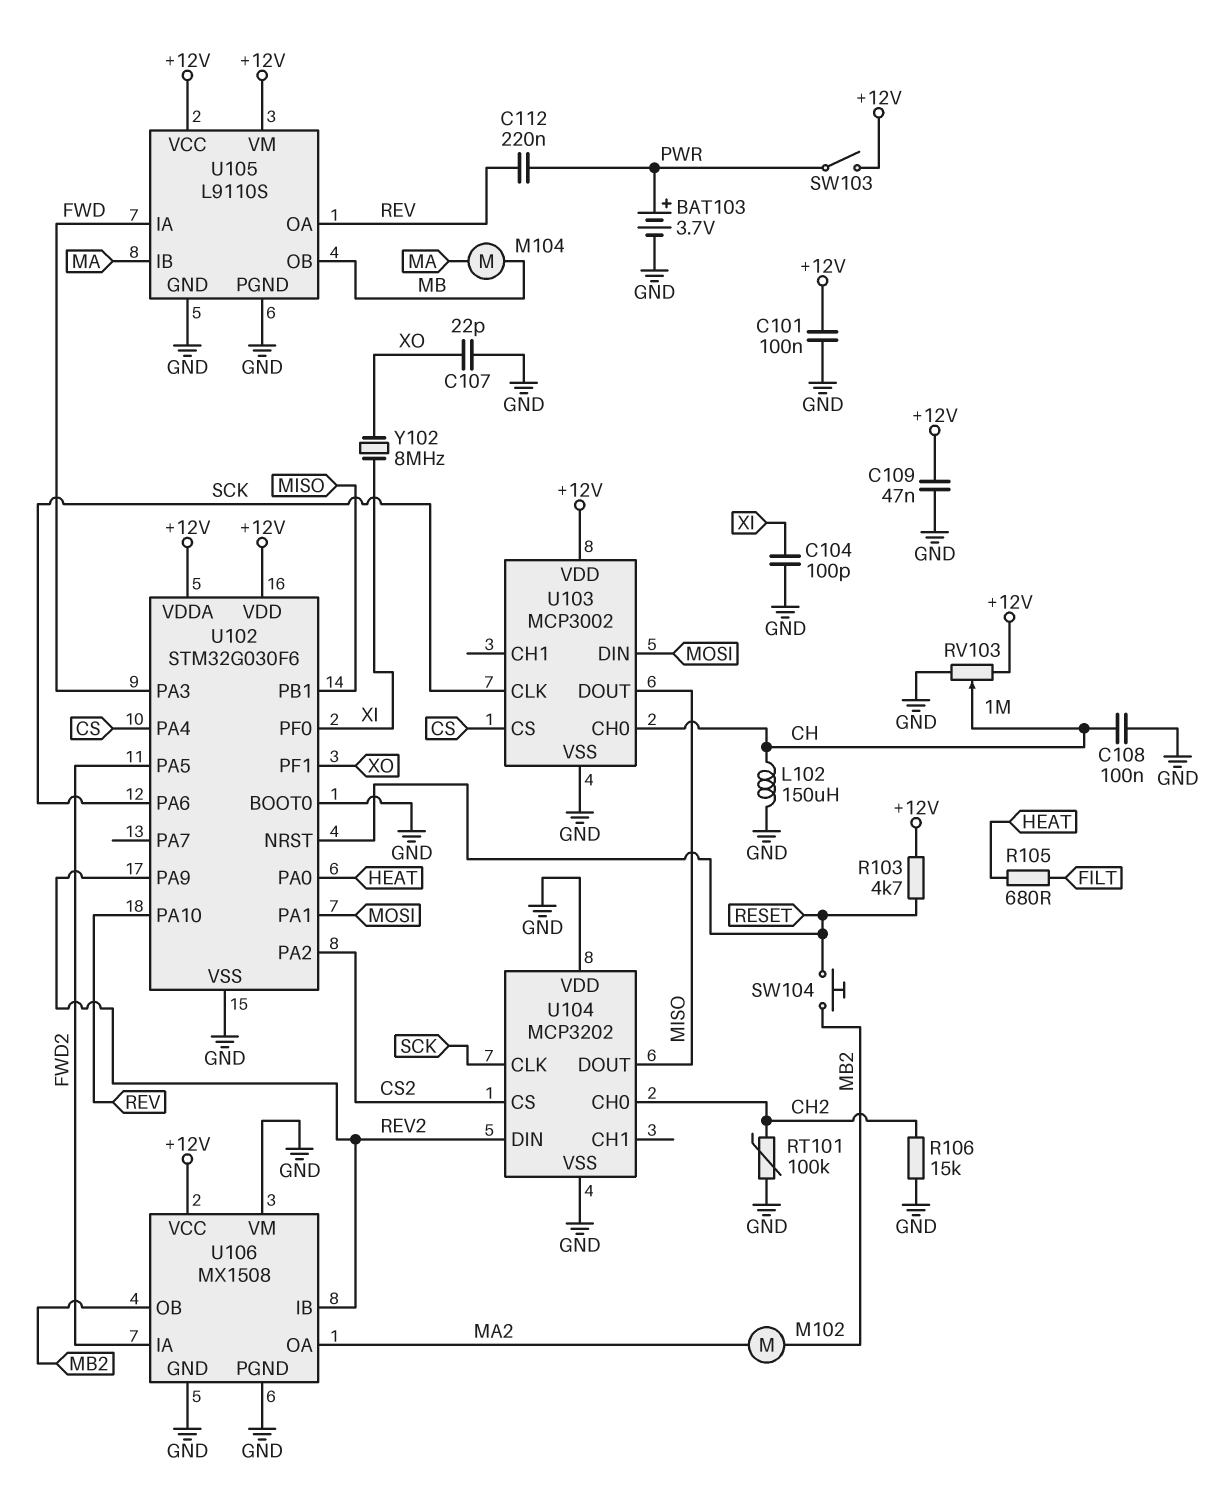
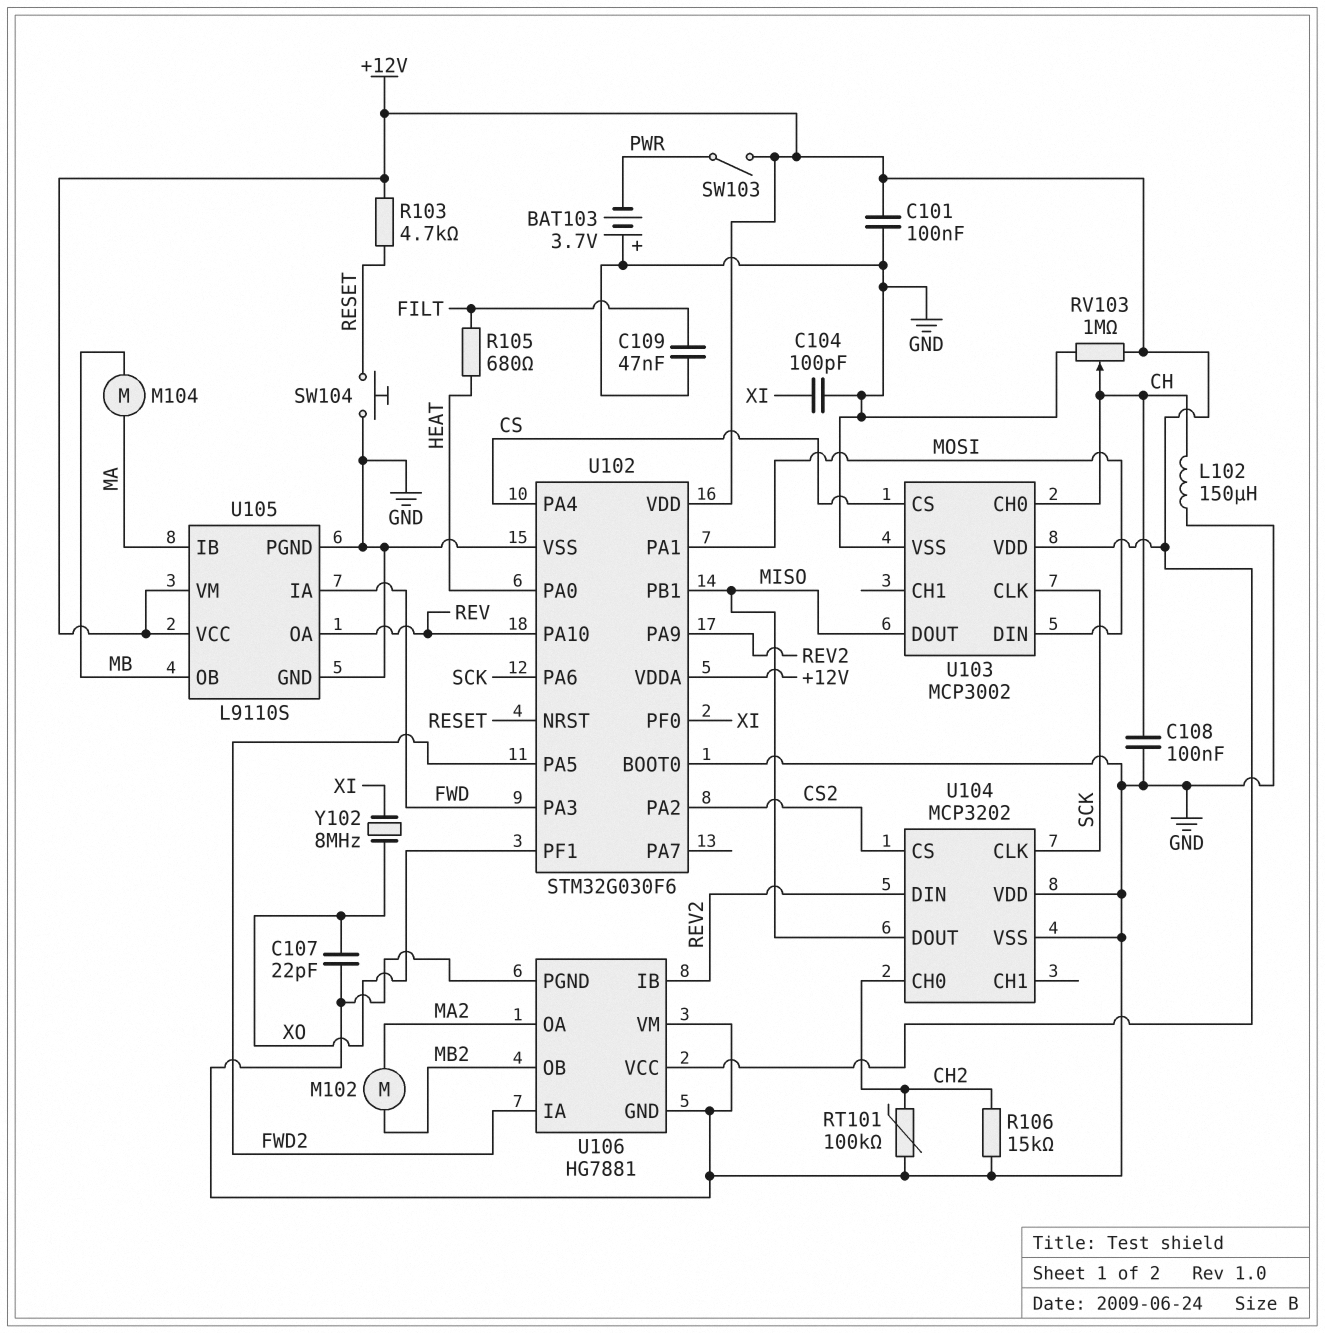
BAT103: 3.7V (plus PWR, minus GND) -> 3.7V (plus GND, minus PWR)
C109: 47nF (+12V, GND) -> 47nF (FILT, GND)
C112: 220nF (PWR, REV) -> none
SW104: button (MB2, RESET) -> button (GND, RESET)
U106: MX1508 -> HG7881

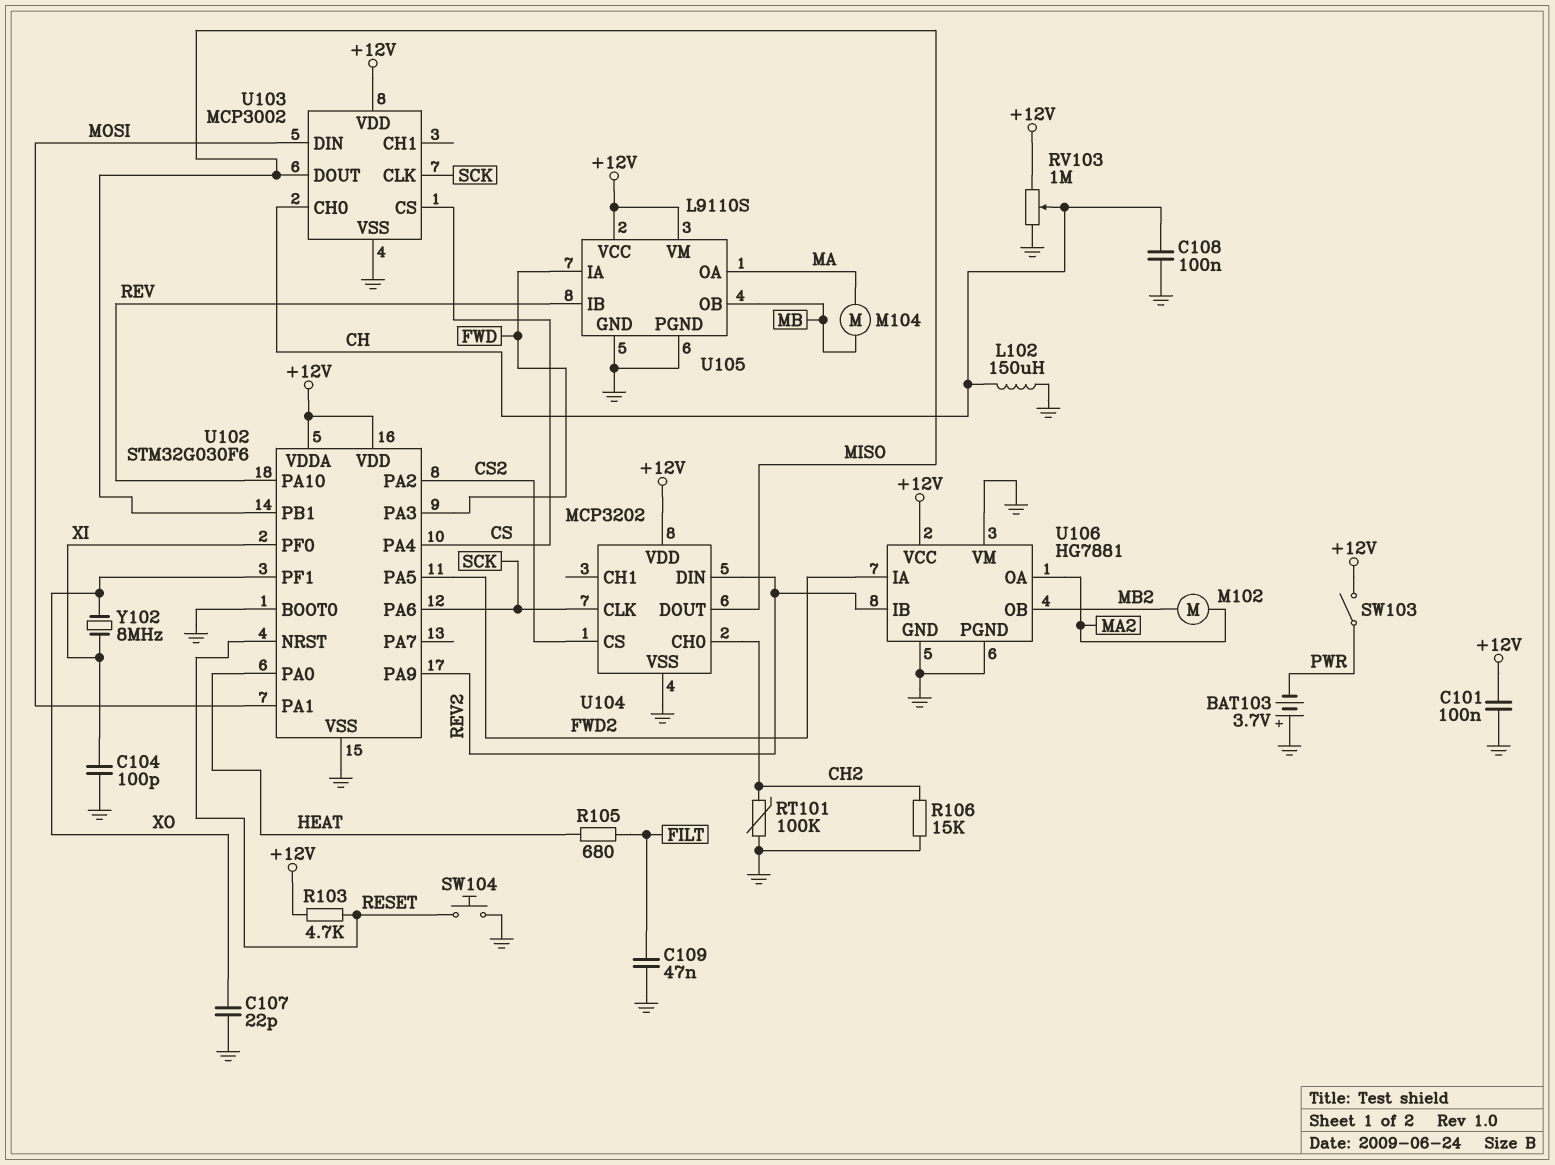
U104 pin VDD: GND -> +12V
U105 pin IB: MA -> REV
U105 pin OA: REV -> MA

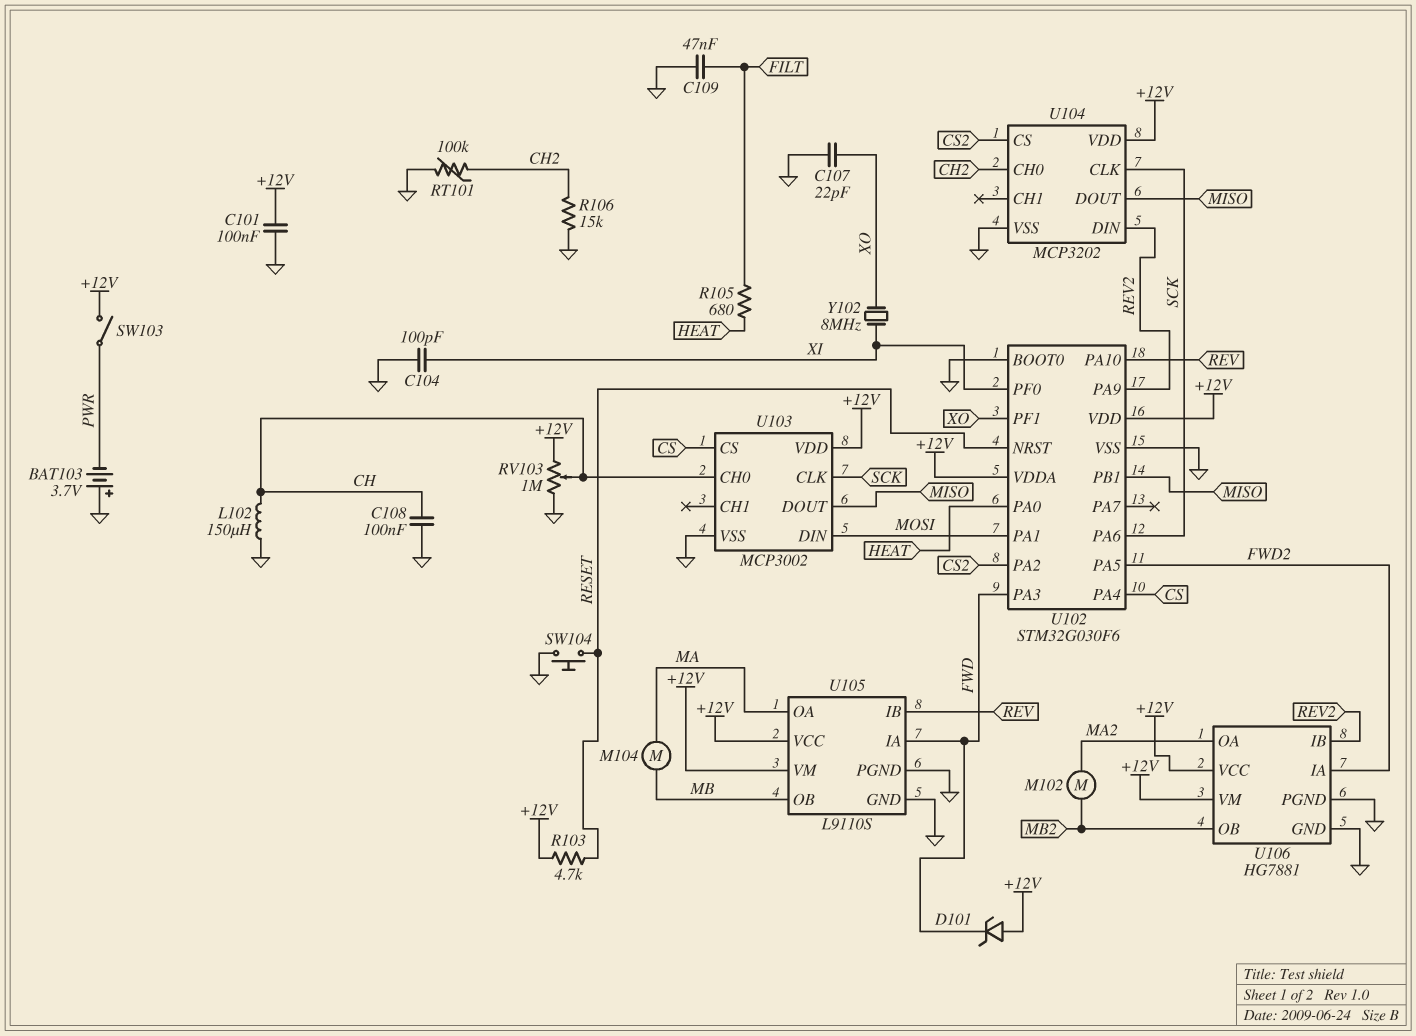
D101: none -> zener (A +12V, K FWD)
U106 pin VM: GND -> +12V

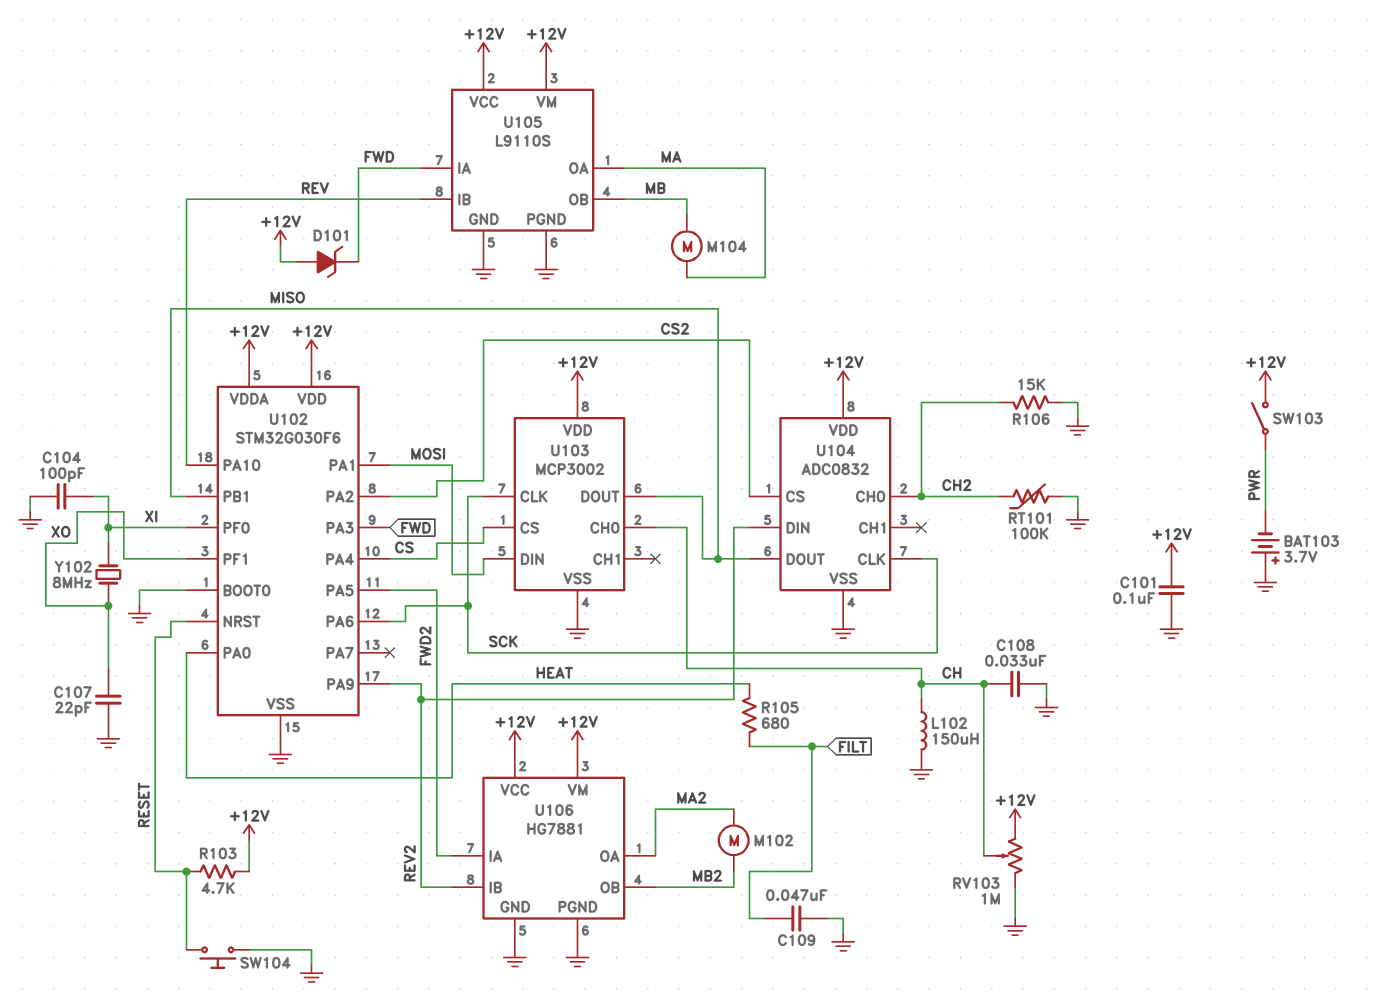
C108: 100nF (CH, GND) -> 33nF (CH, GND)
U104: MCP3202 -> ADC0832

